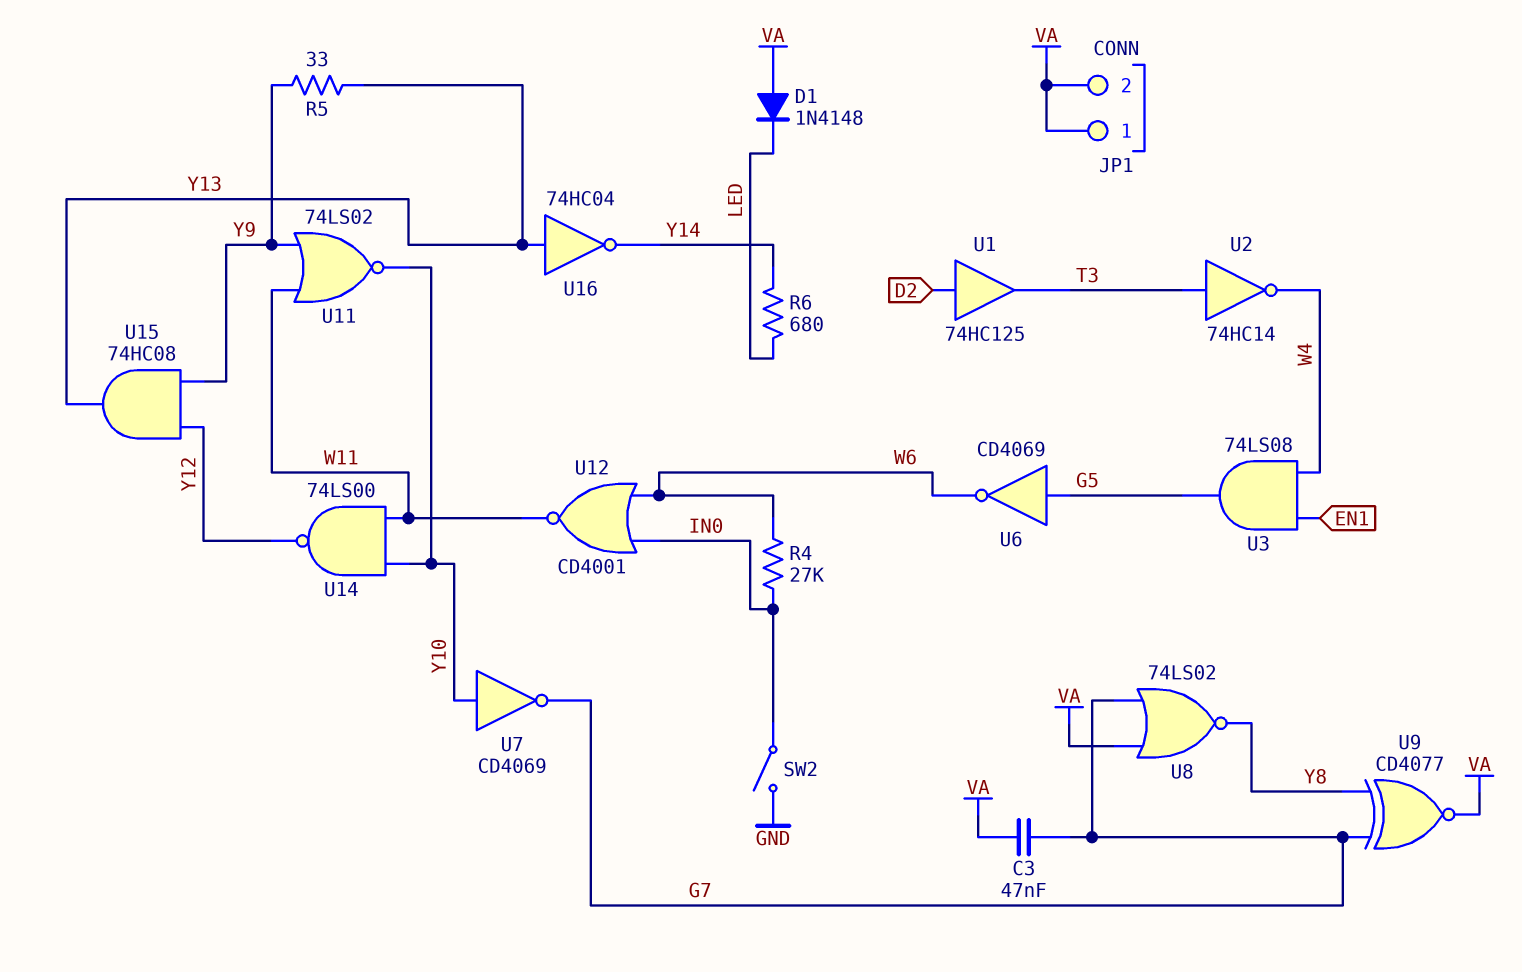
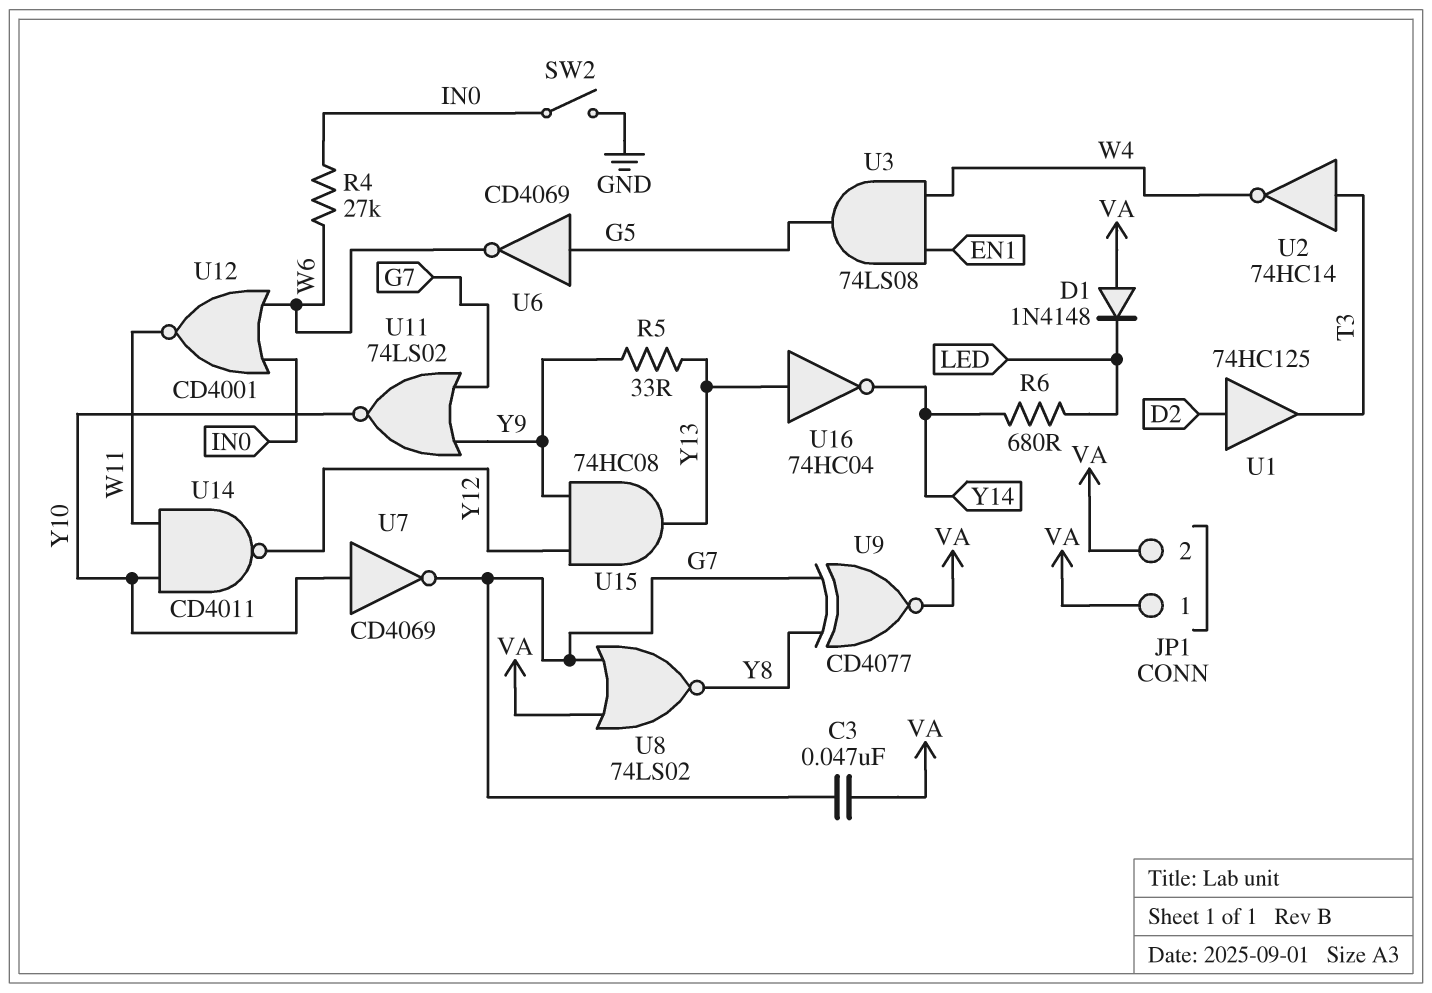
U11: NOR 74LS02 (in W11, in Y9, out Y10) -> NOR 74LS02 (in G7, in Y9, out Y10)
U14: NAND 74LS00 (in W11, in Y10, out Y12) -> NAND CD4011 (in W11, in Y10, out Y12)

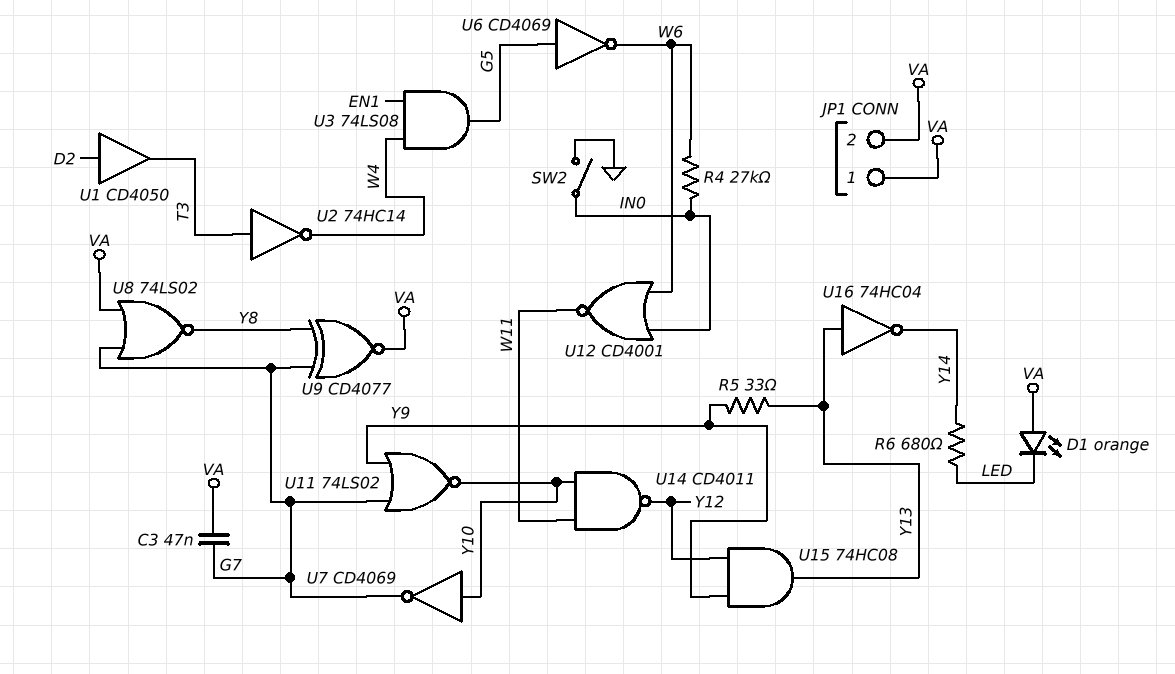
D1: diode 1N4148 (A VA, K LED) -> LED orange (A VA, K LED)
U1: buffer 74HC125 (in D2, out T3) -> buffer CD4050 (in D2, out T3)

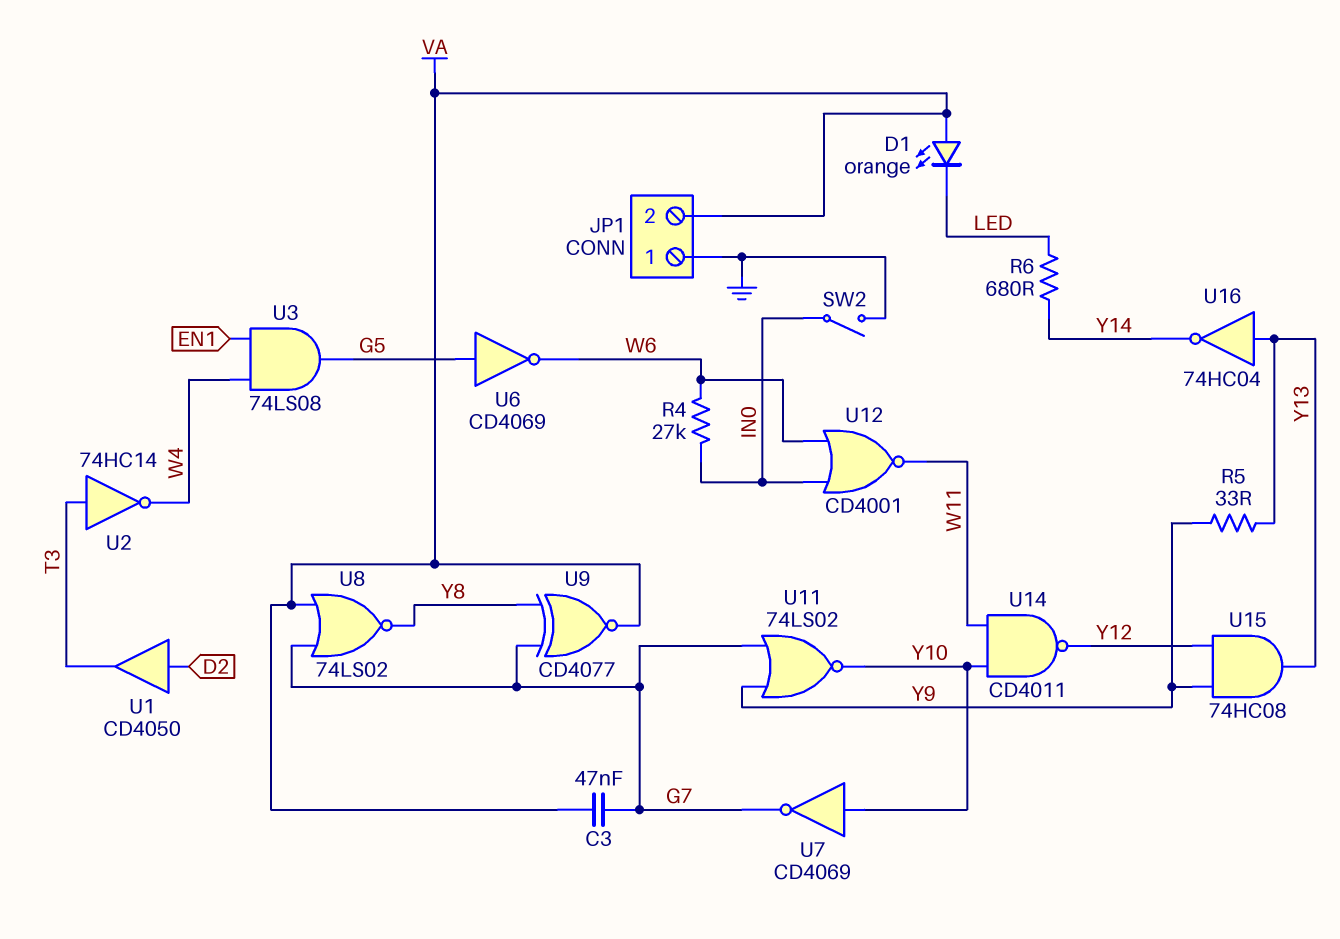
JP1 pin 1: VA -> GND

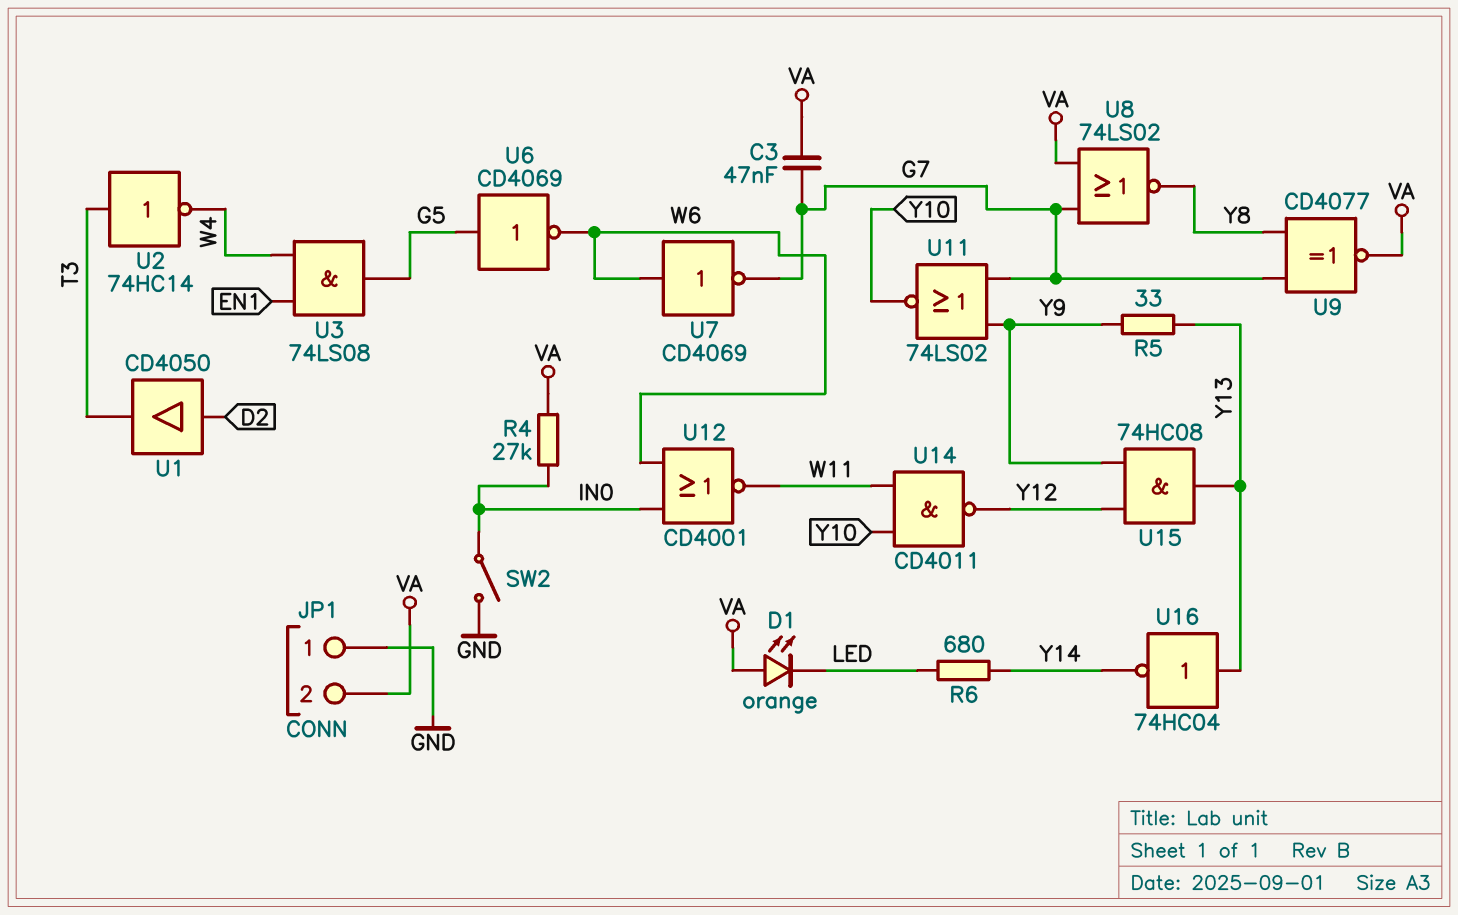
R4: 27k (IN0, W6) -> 27k (IN0, VA)
U7: NOT CD4069 (in Y10, out G7) -> NOT CD4069 (in W6, out G7)

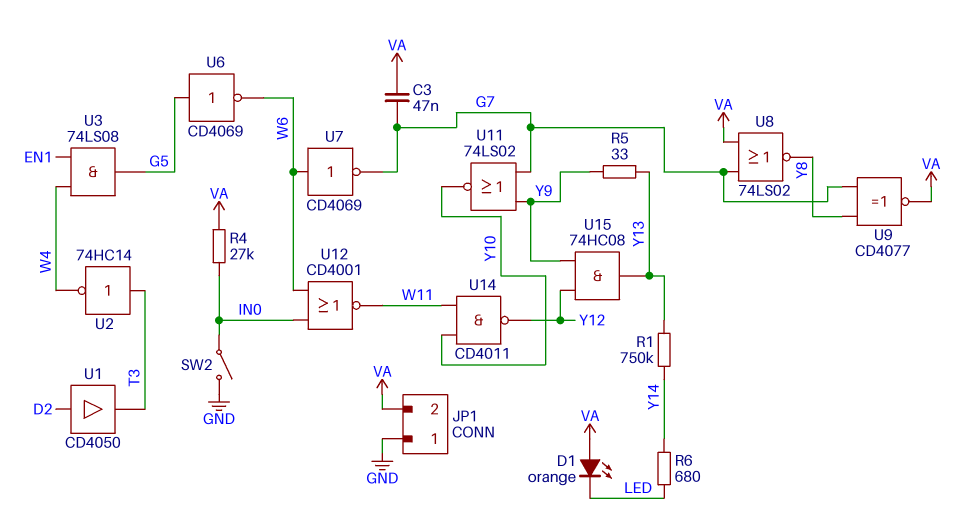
R1: none -> 750k (Y13, Y14)
U16: NOT 74HC04 (in Y13, out Y14) -> none

